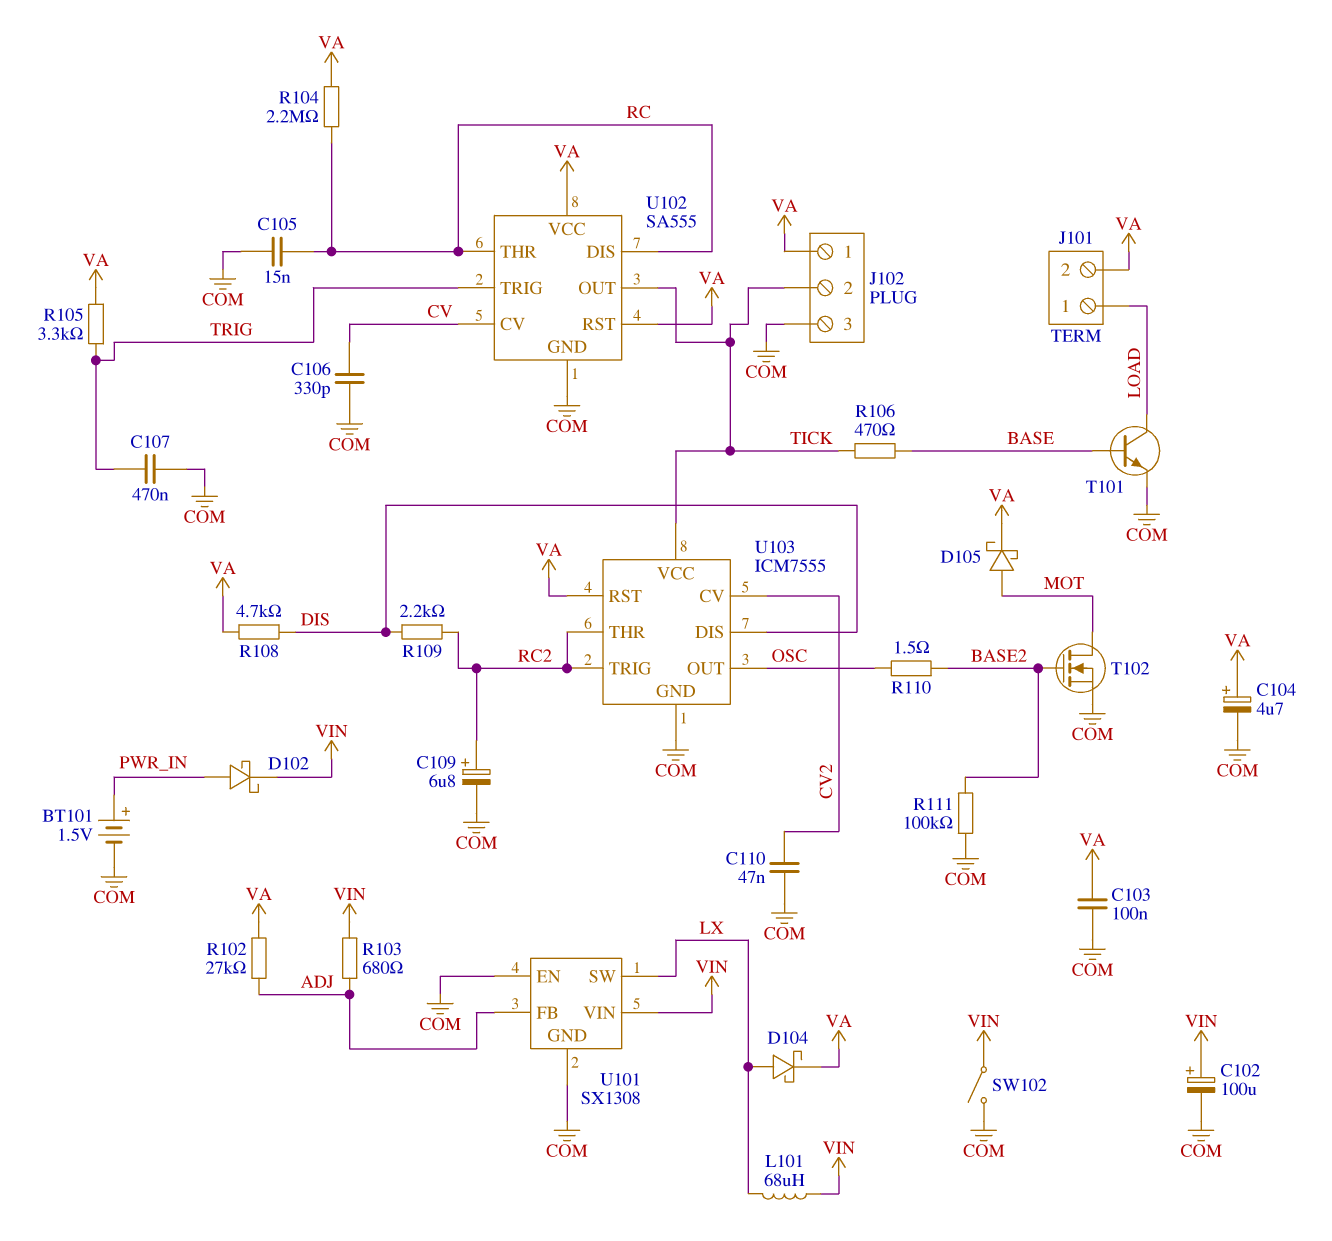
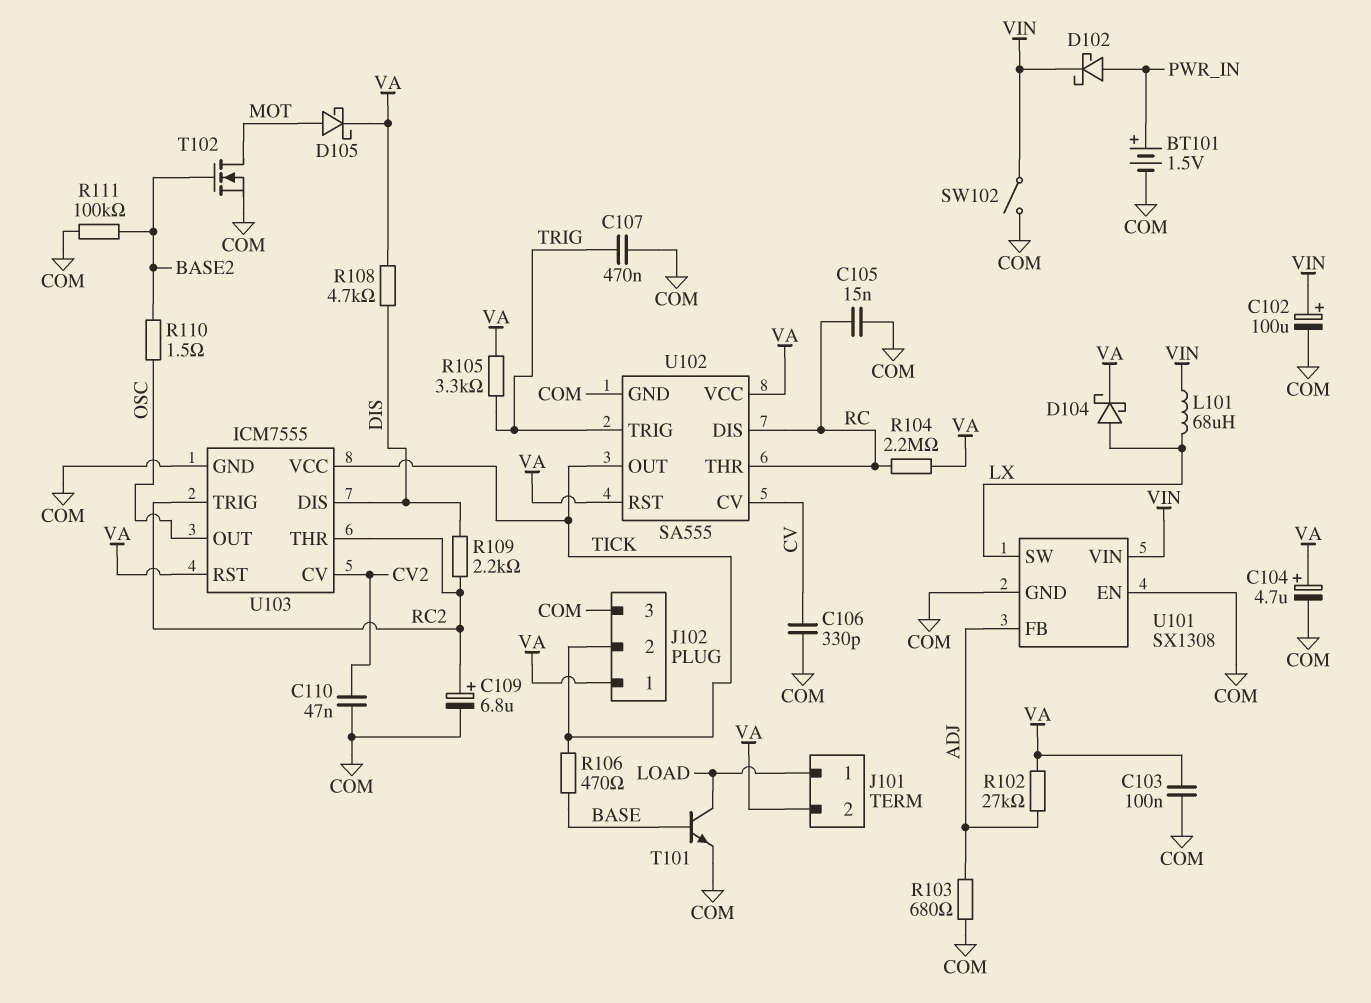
R103: 680 (ADJ, VIN) -> 680 (ADJ, COM)

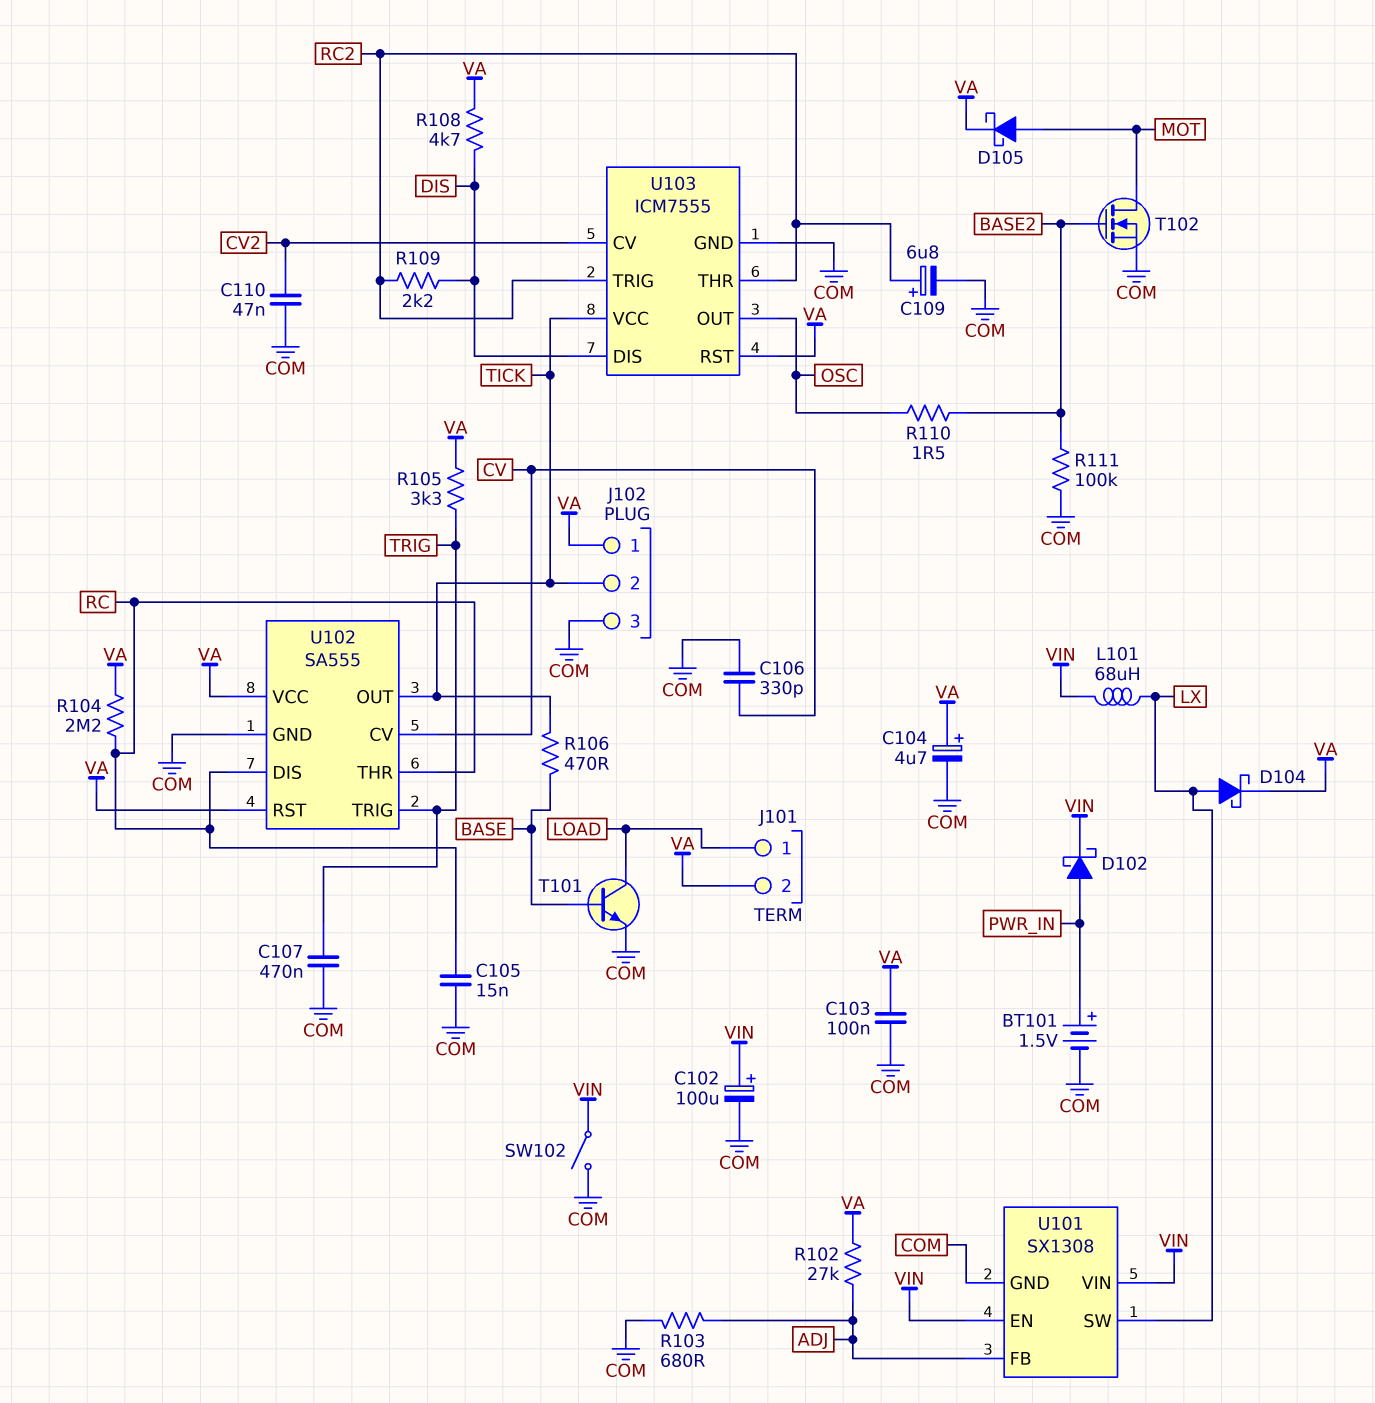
U101 pin EN: COM -> VIN

